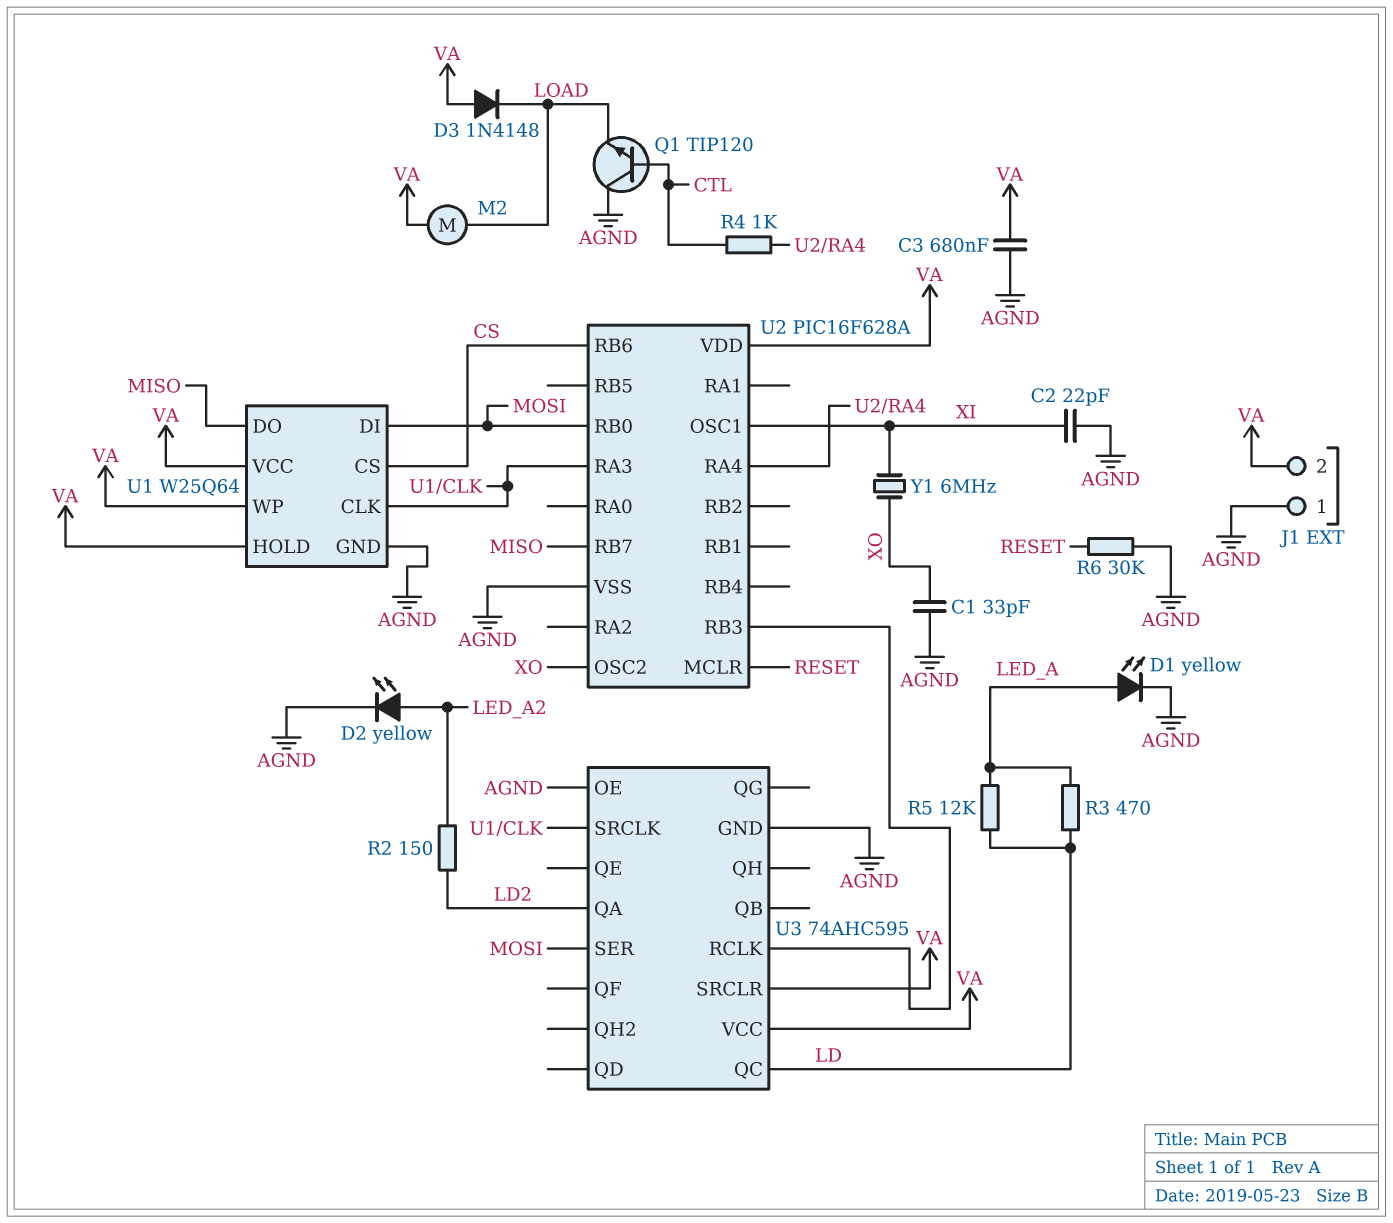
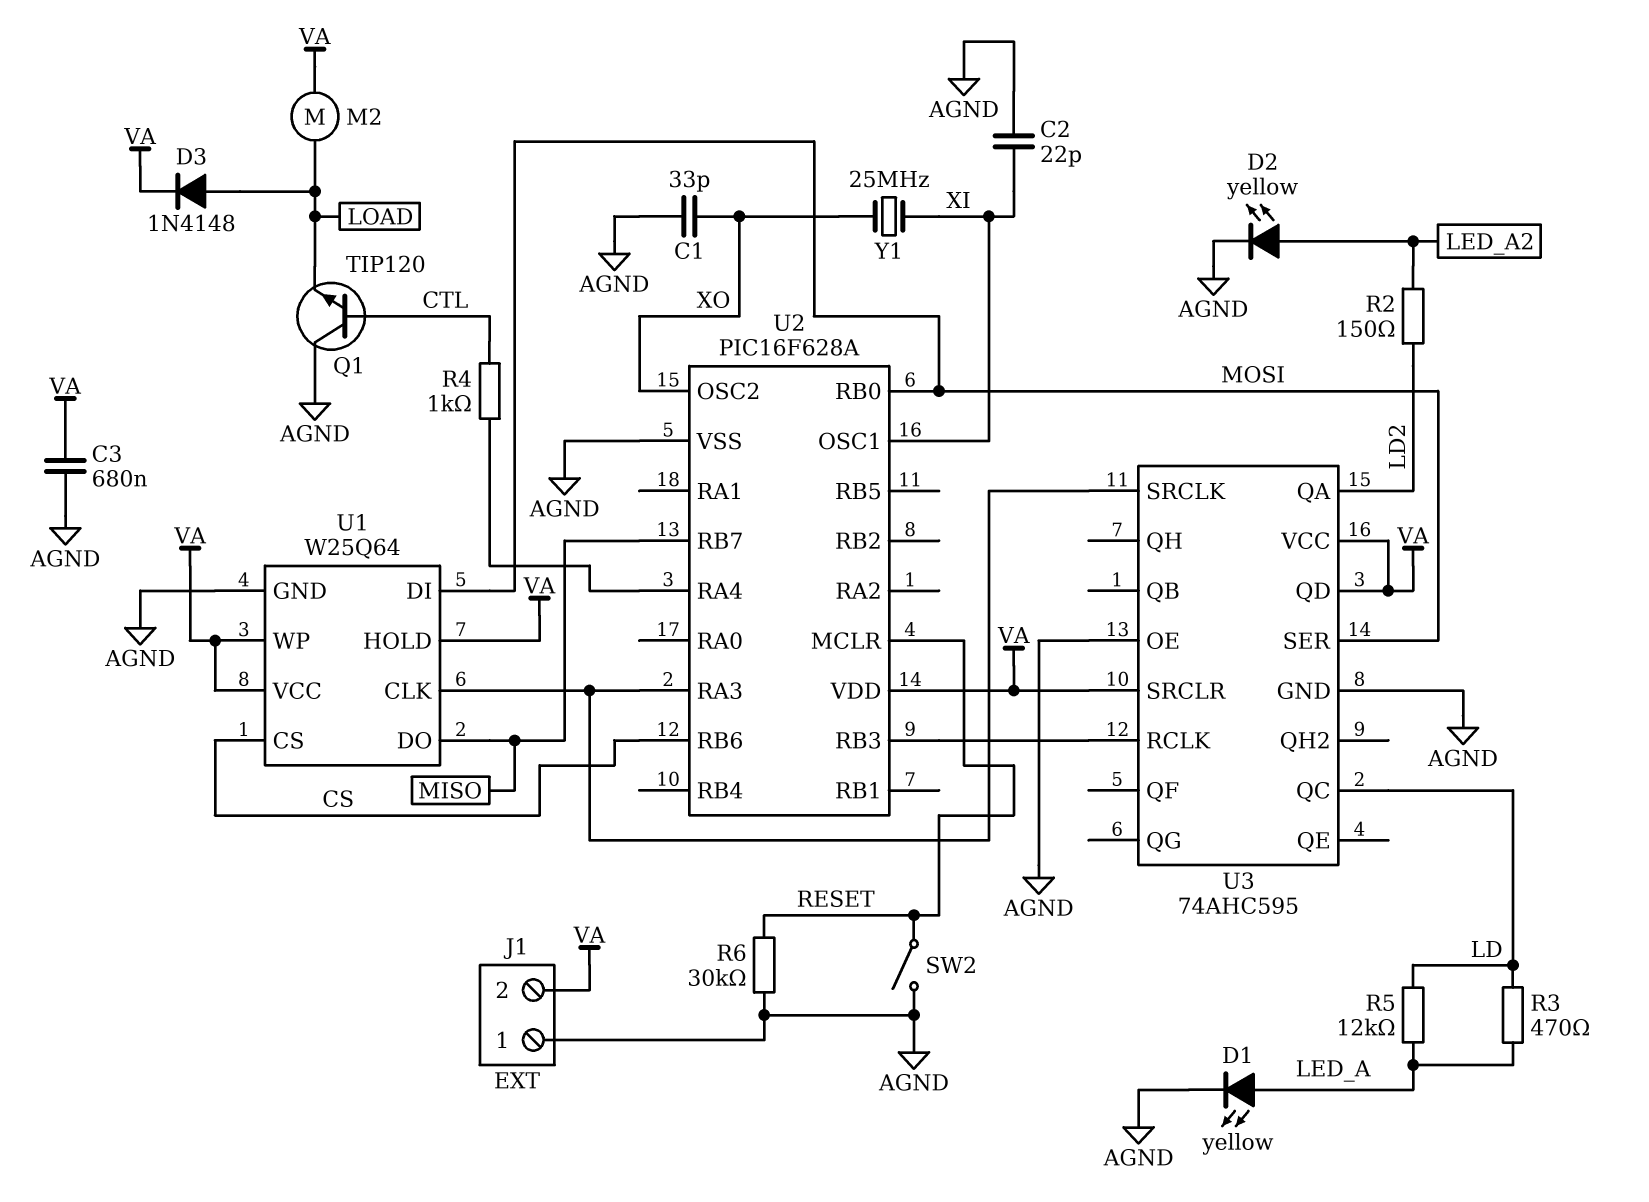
D3: diode 1N4148 (A VA, K LOAD) -> diode 1N4148 (A LOAD, K VA)
SW2: none -> switch (AGND, RESET)
U3 pin QD: none -> VA
Y1: 6MHz (XI, XO) -> 25MHz (XI, XO)

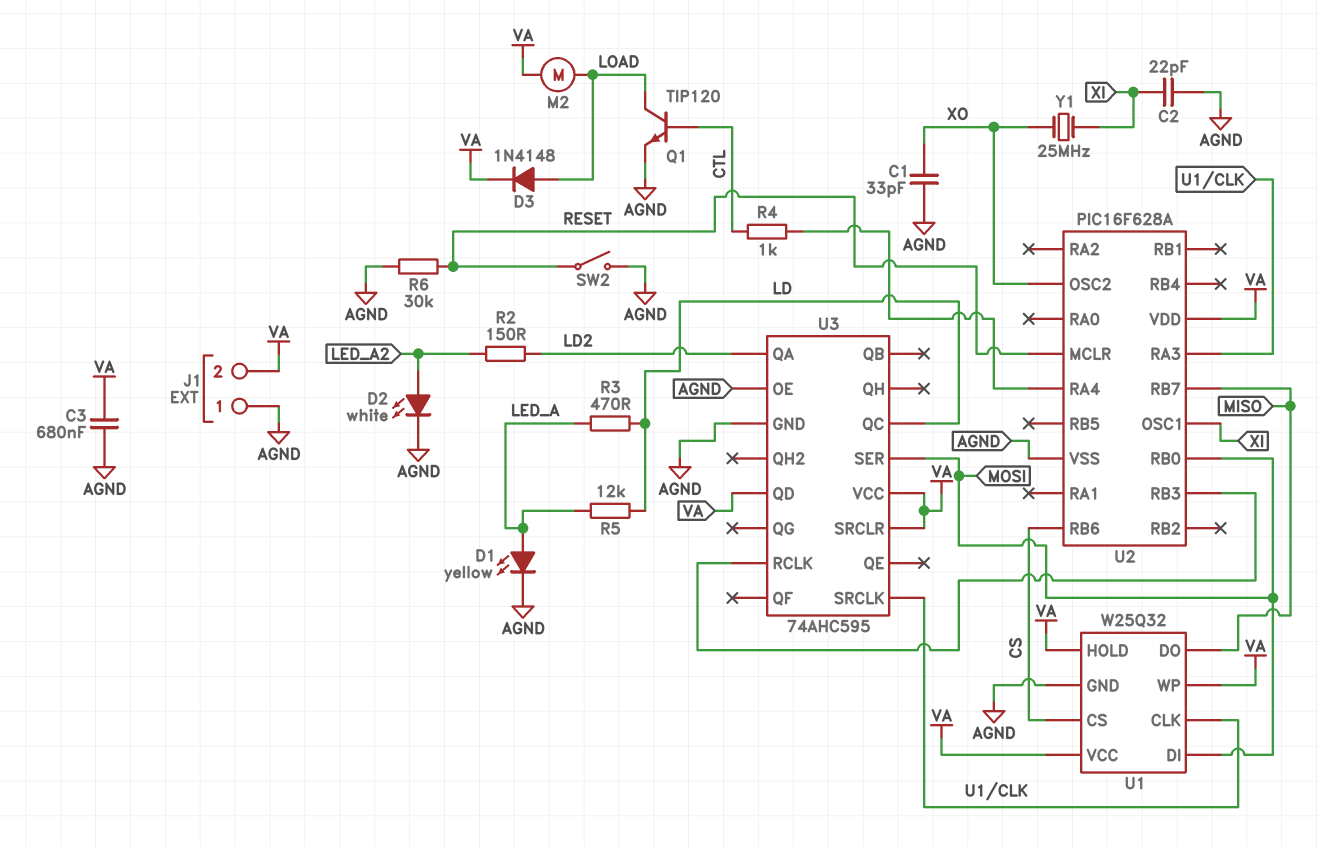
D2: LED yellow (A LED_A2, K AGND) -> LED white (A LED_A2, K AGND)
Q1: NPN TIP120 (B CTL, C AGND, E LOAD) -> NPN TIP120 (B CTL, C LOAD, E AGND)
U1: W25Q64 -> W25Q32

